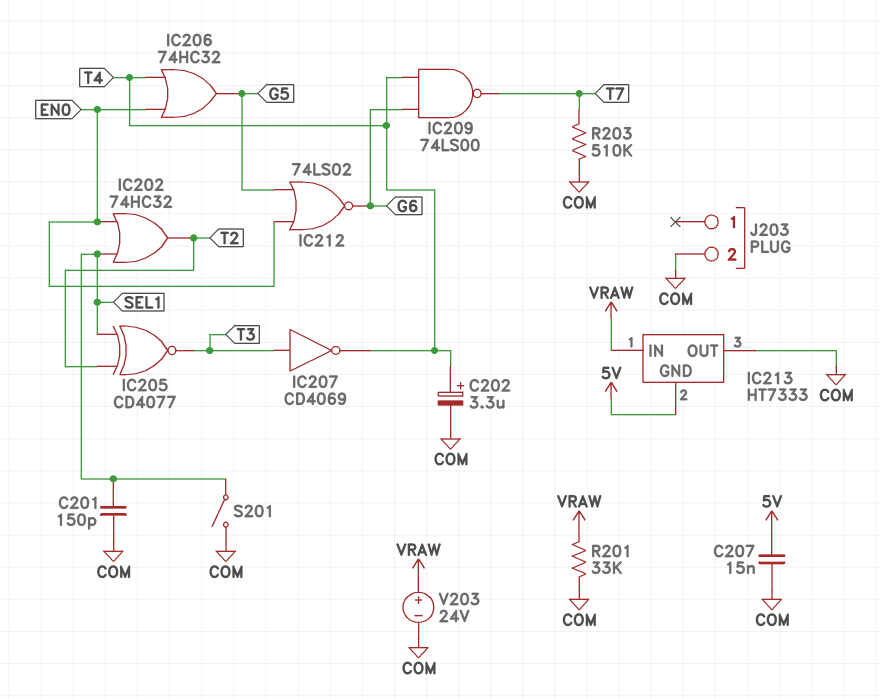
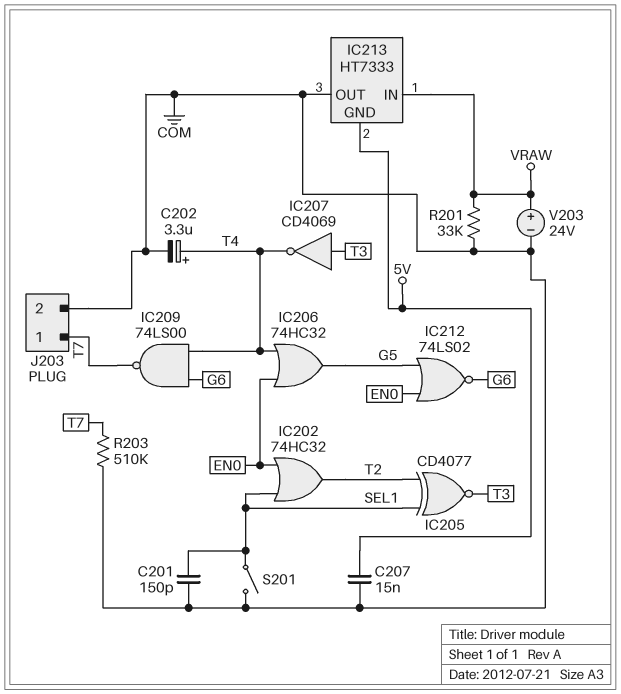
J203 pin 1: none -> T7

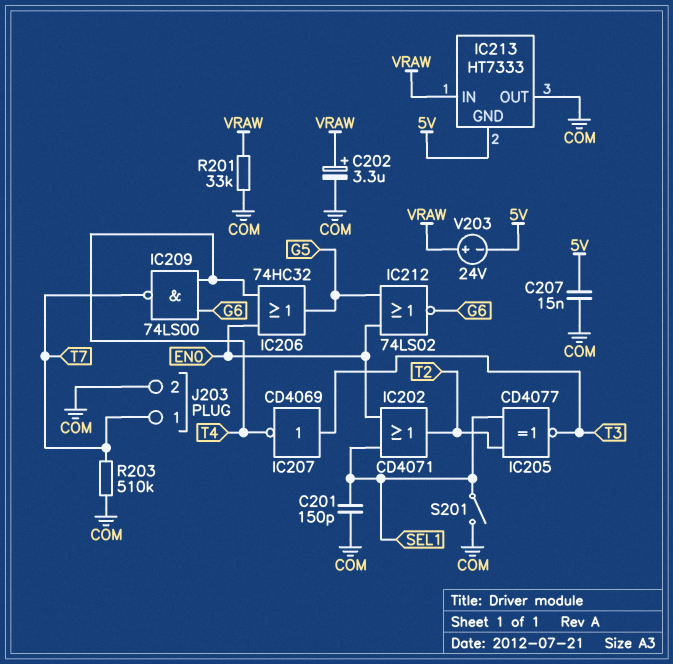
C202: 3.3uF (plus T4, minus COM) -> 3.3uF (plus VRAW, minus COM)
IC202: OR 74HC32 (in EN0, in SEL1, out T2) -> OR CD4071 (in EN0, in SEL1, out T2)
V203: 24V (plus VRAW, minus COM) -> 24V (plus VRAW, minus 5V)

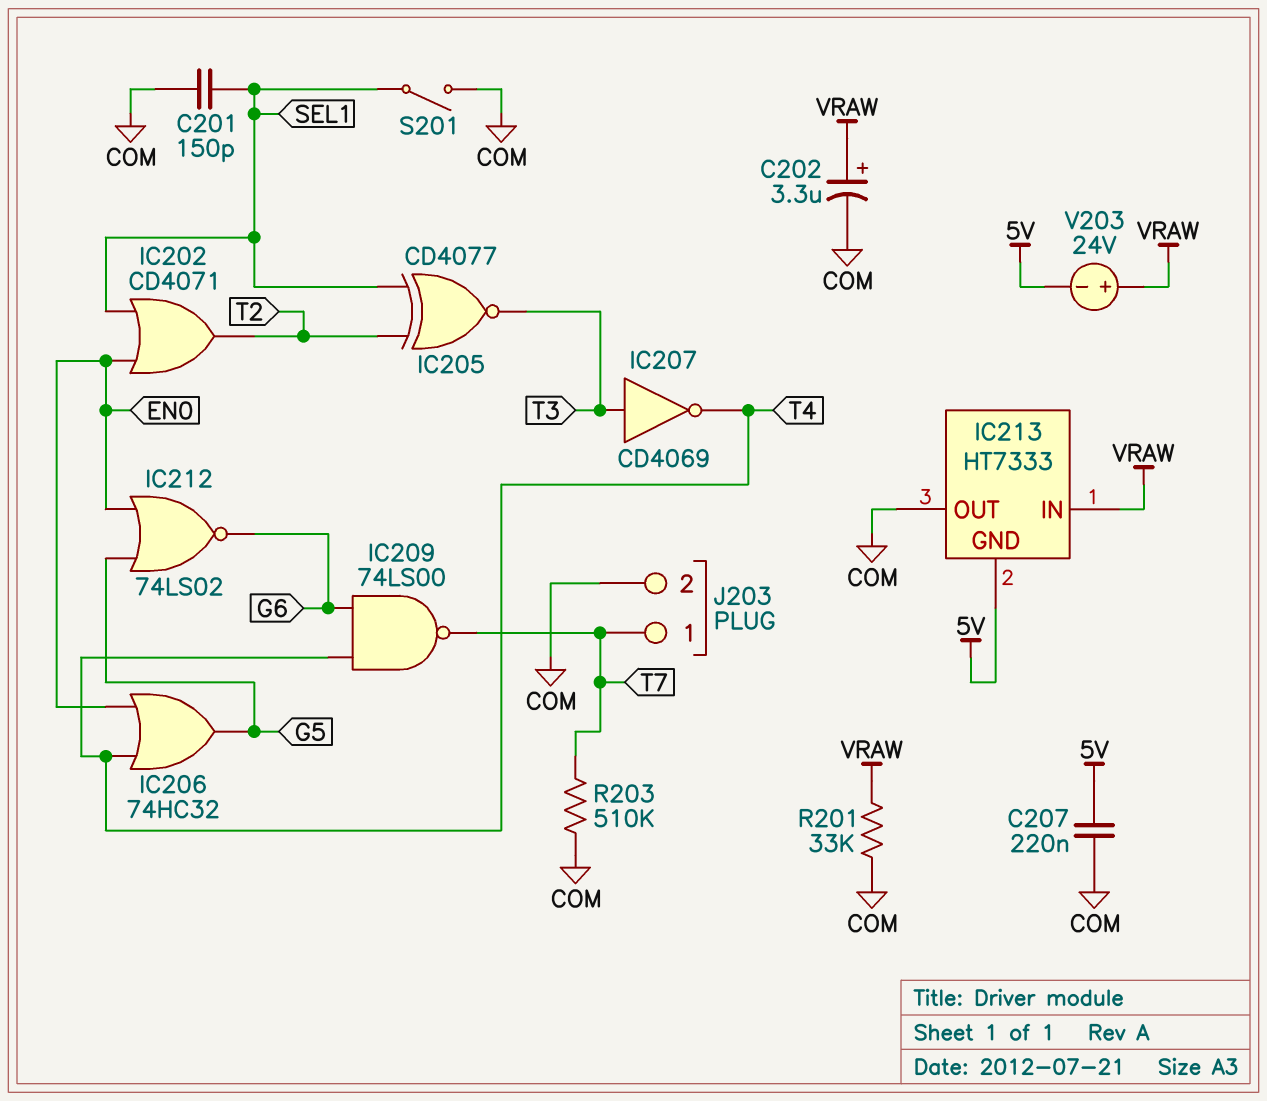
C207: 15nF (5V, COM) -> 220nF (5V, COM)

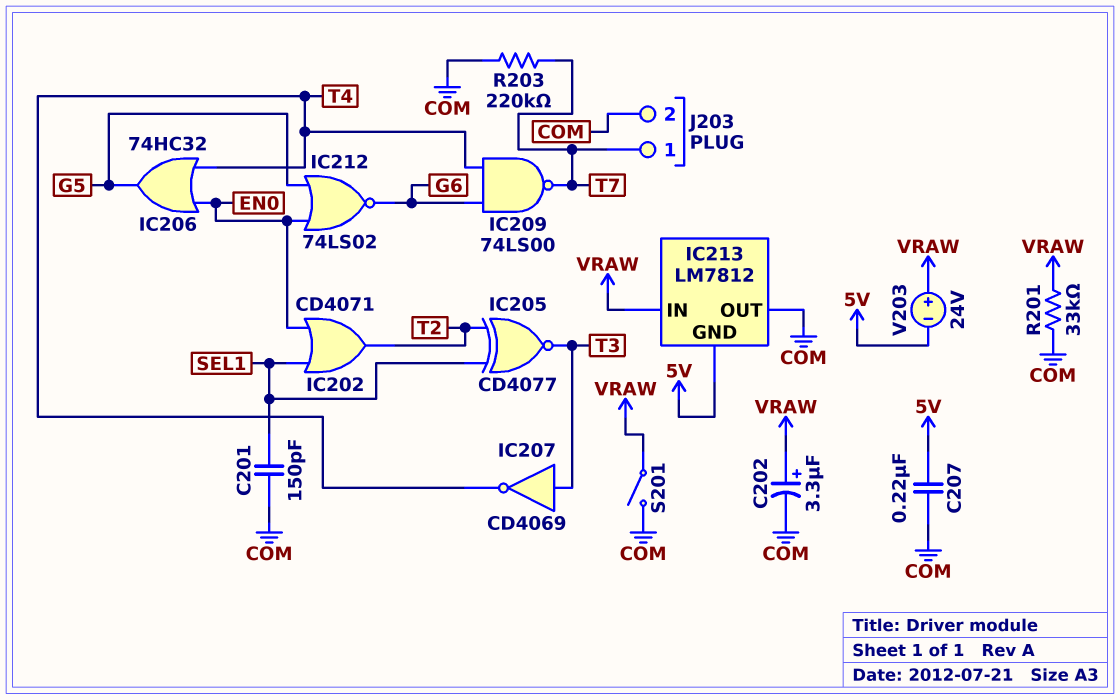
IC213: HT7333 -> LM7812
R203: 510k (COM, T7) -> 220k (COM, T7)
S201: switch (COM, SEL1) -> switch (COM, VRAW)

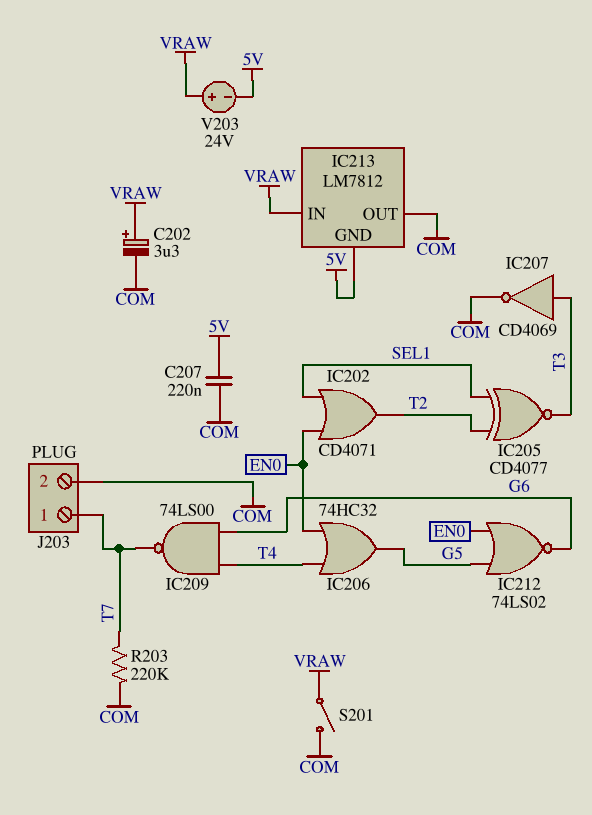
C201: 150pF (COM, SEL1) -> none
IC207: NOT CD4069 (in T3, out T4) -> NOT CD4069 (in T3, out COM)
R201: 33k (COM, VRAW) -> none

